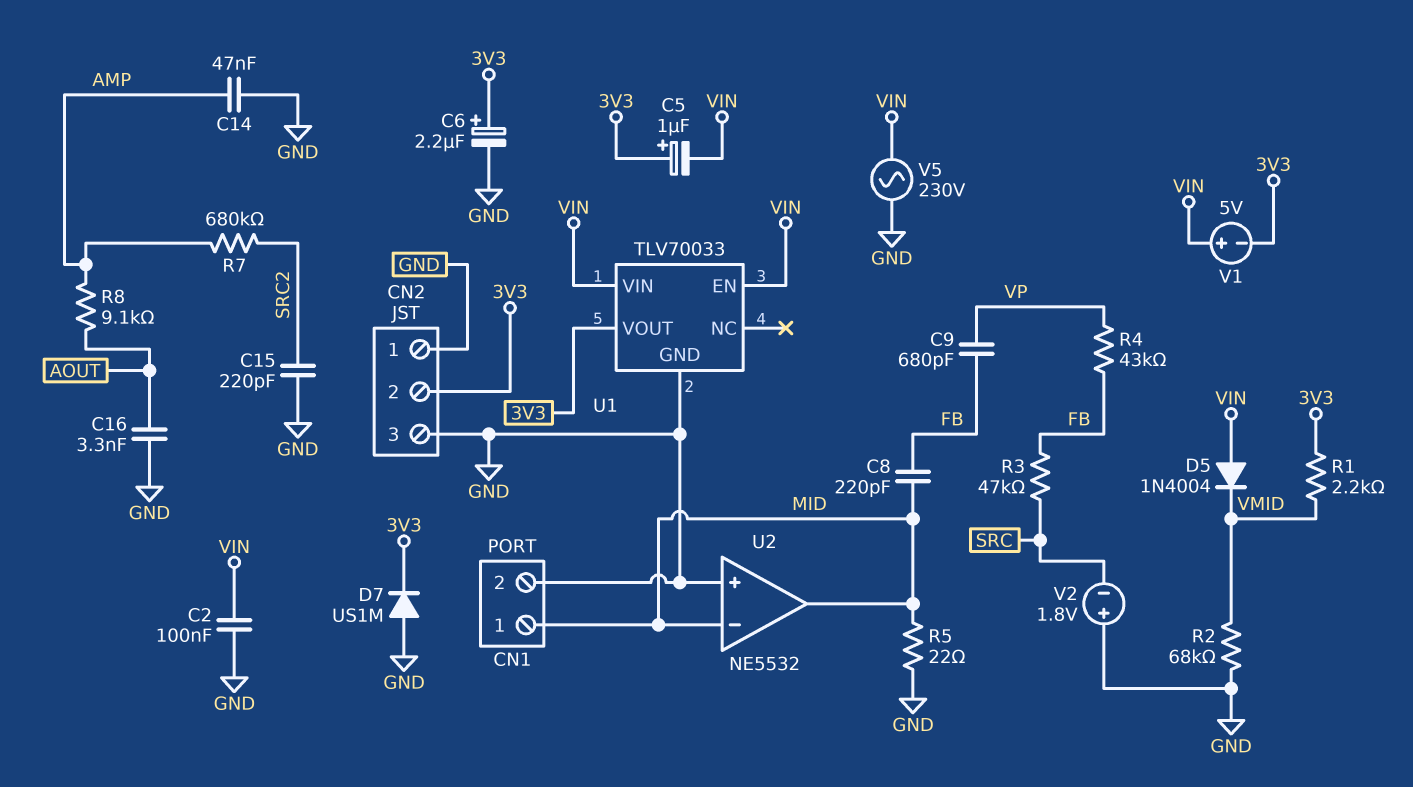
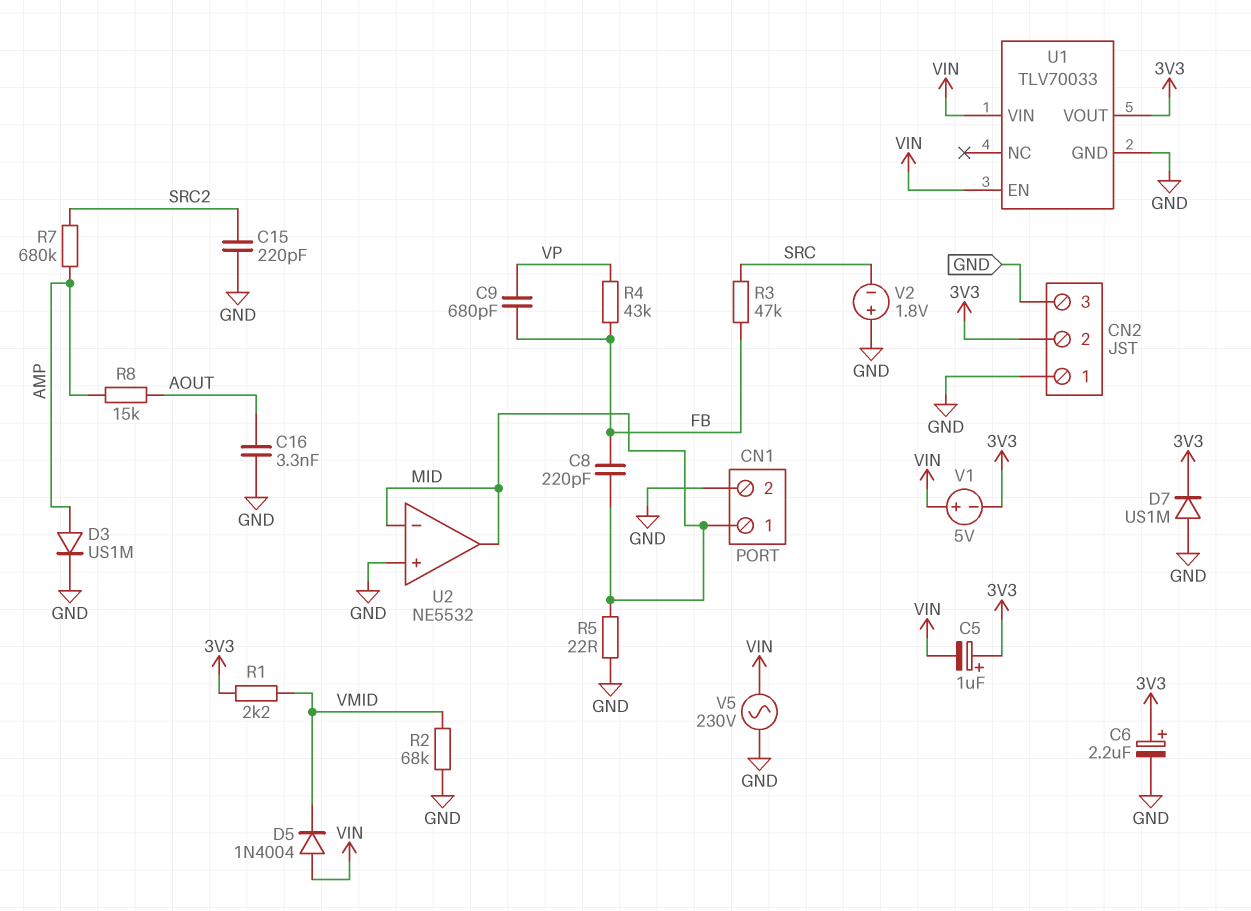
C2: 100nF (GND, VIN) -> none
C14: 47nF (AMP, GND) -> none
D3: none -> diode US1M (A AMP, K GND)
R8: 9.1k (AMP, AOUT) -> 15k (AMP, AOUT)

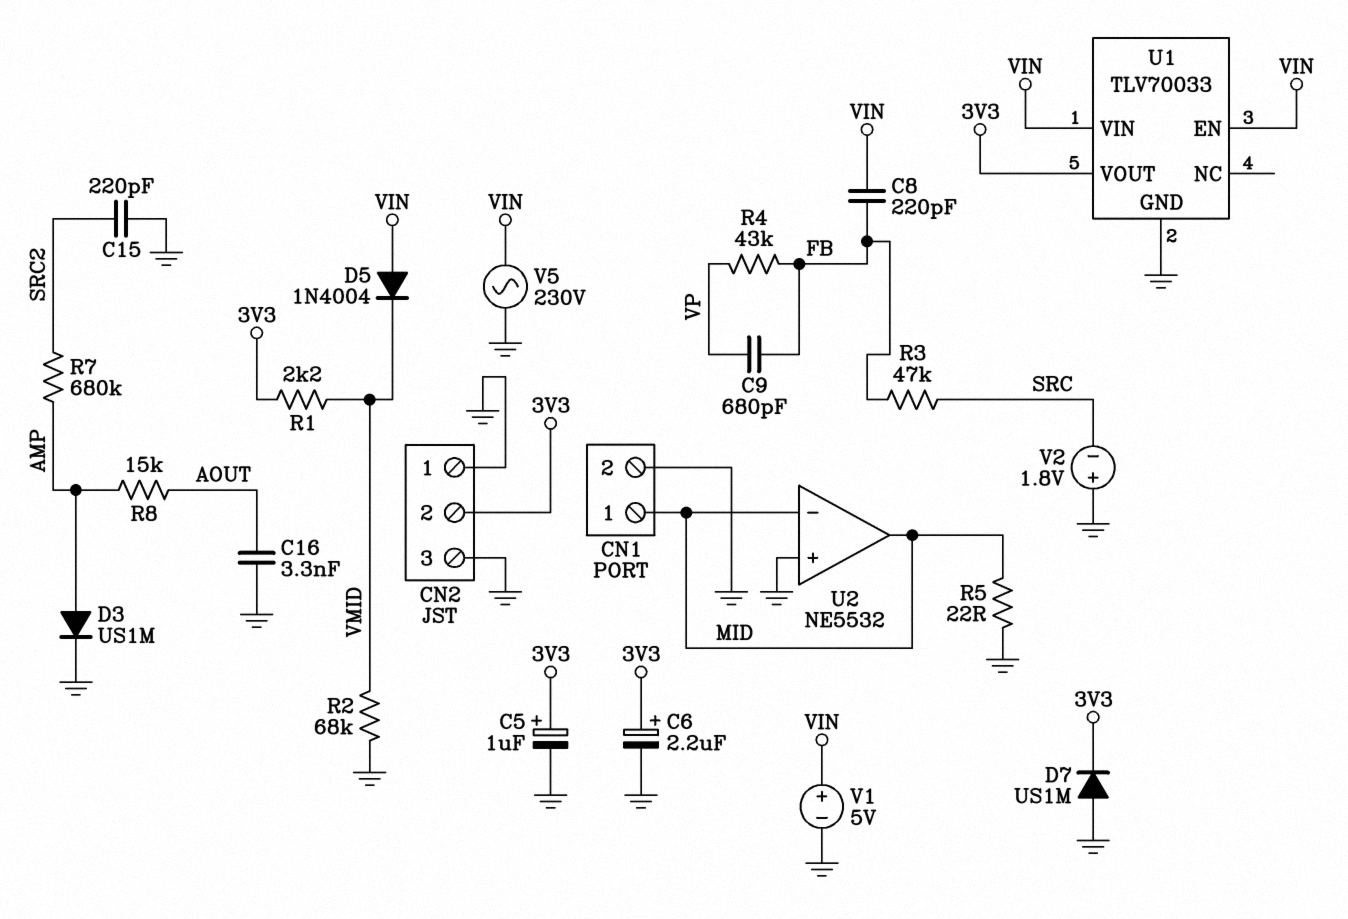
C5: 1uF (plus 3V3, minus VIN) -> 1uF (plus 3V3, minus GND)
C8: 220pF (FB, MID) -> 220pF (FB, VIN)
V1: 5V (plus VIN, minus 3V3) -> 5V (plus VIN, minus GND)

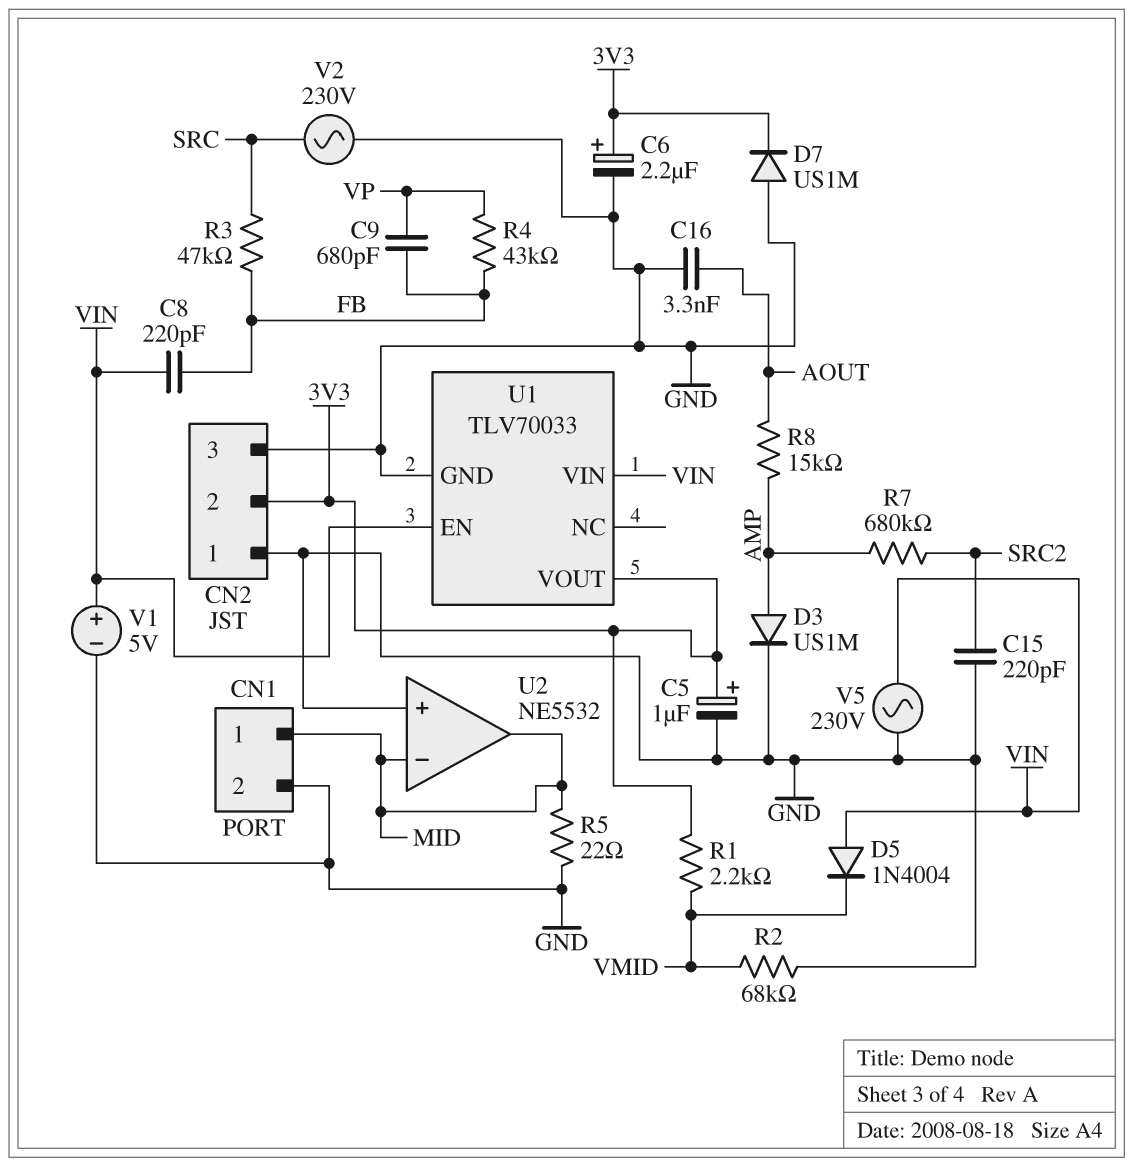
V2: 1.8V (plus GND, minus SRC) -> AC 230V (GND, SRC)

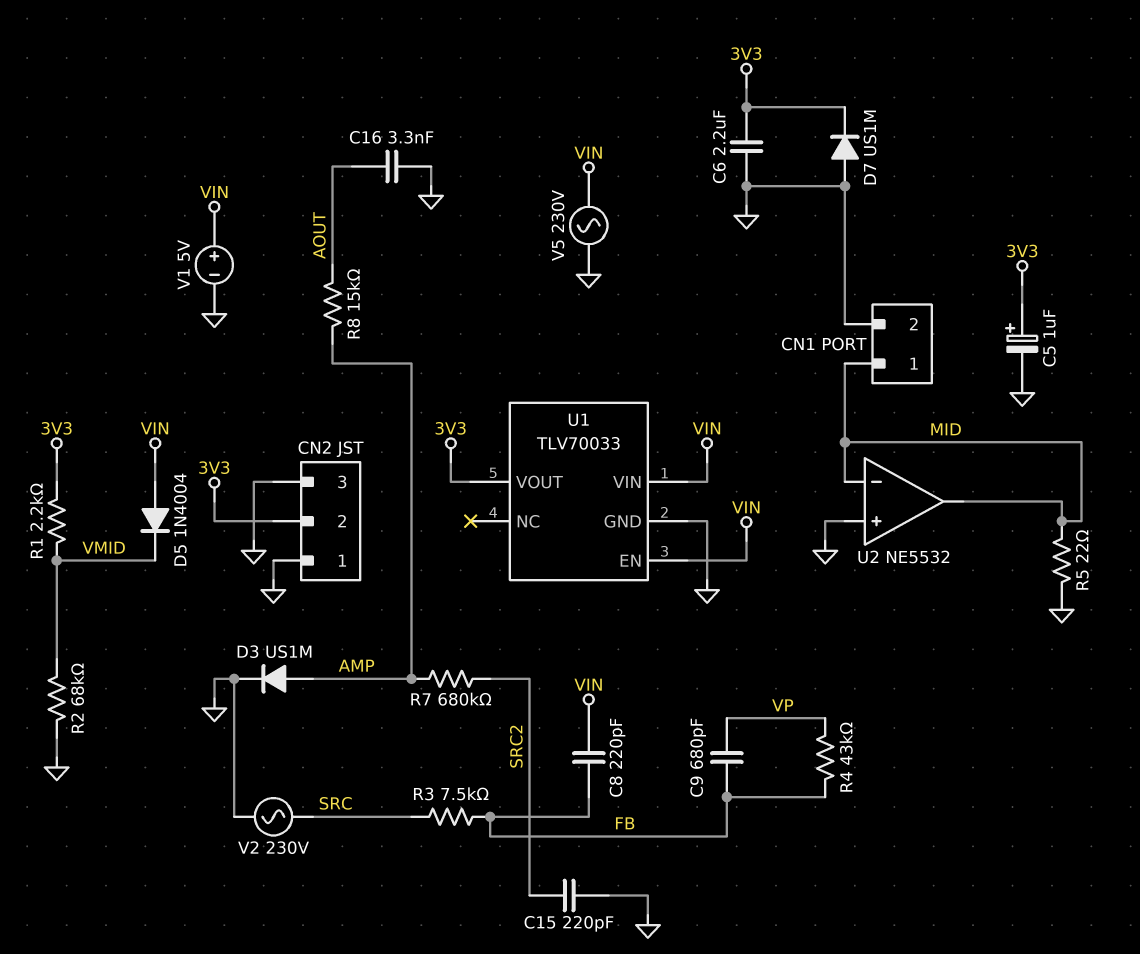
C6: 2.2uF (plus 3V3, minus GND) -> 2.2uF (3V3, GND)
R3: 47k (FB, SRC) -> 7.5k (FB, SRC)

